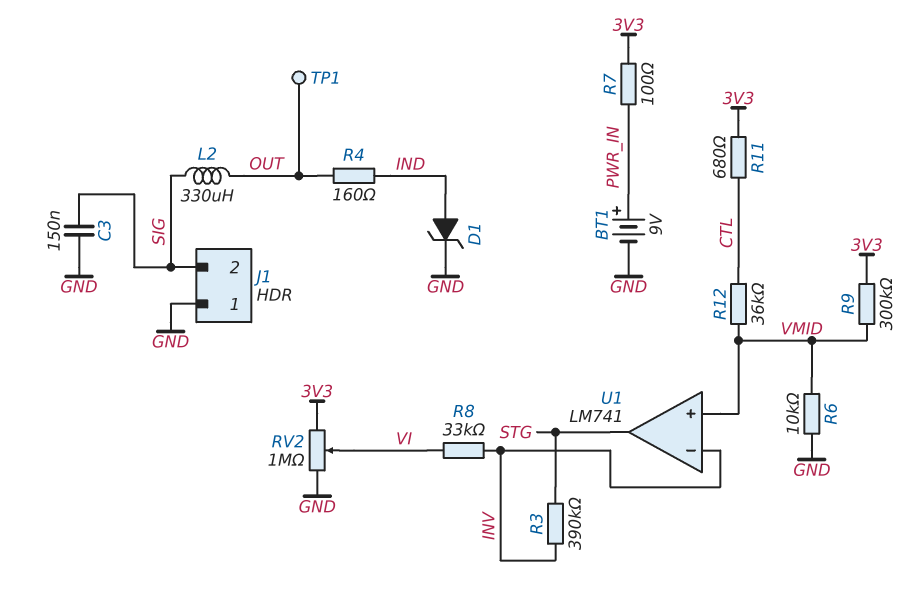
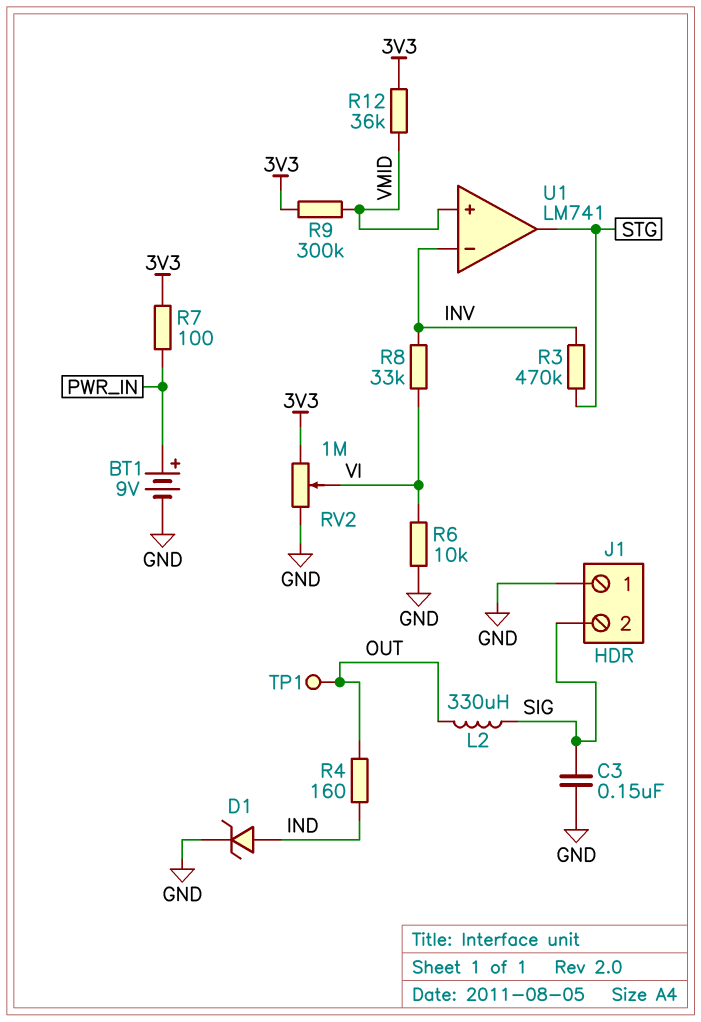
R3: 390k (INV, STG) -> 470k (INV, STG)
R6: 10k (GND, VMID) -> 10k (GND, VI)
R11: 680 (3V3, CTL) -> none
R12: 36k (CTL, VMID) -> 36k (3V3, VMID)

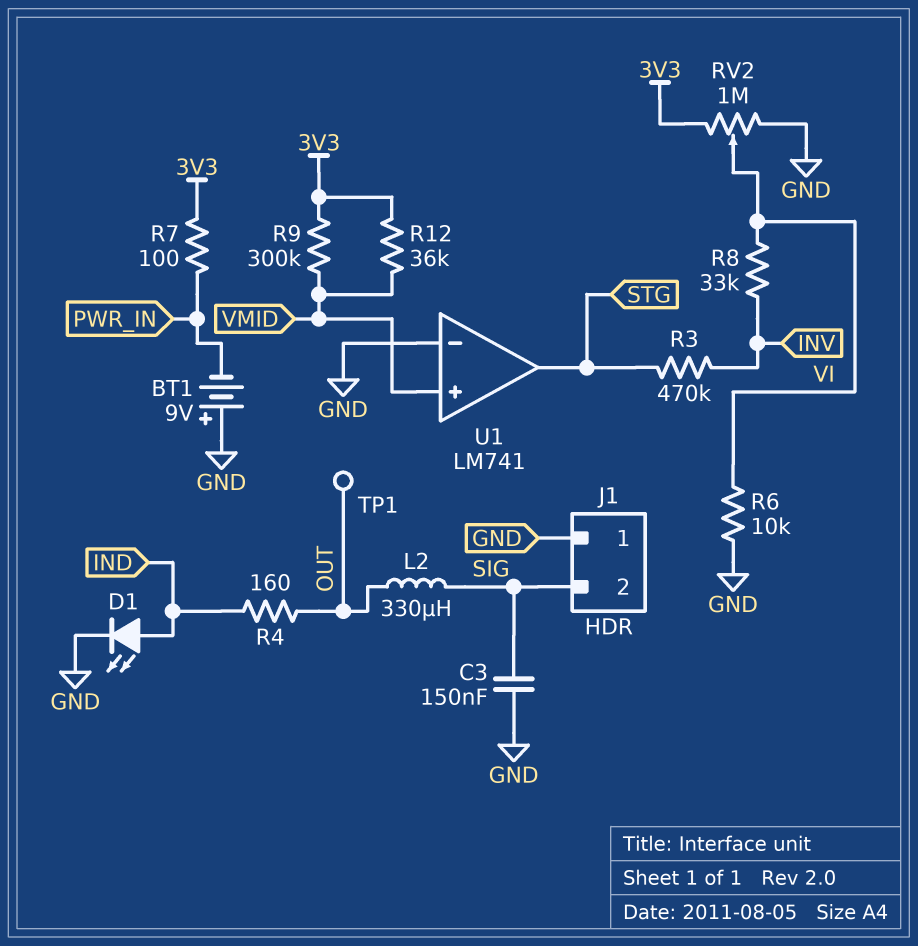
BT1: 9V (plus PWR_IN, minus GND) -> 9V (plus GND, minus PWR_IN)
D1: zener (A IND, K GND) -> LED (A IND, K GND)
U1 pin in-: INV -> GND

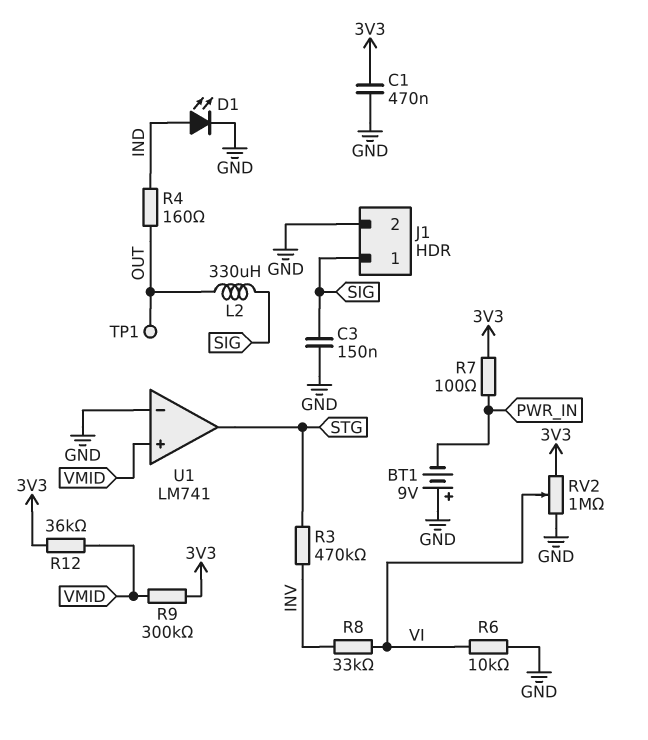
C1: none -> 470nF (3V3, GND)
J1 pin 1: GND -> SIG
J1 pin 2: SIG -> GND

